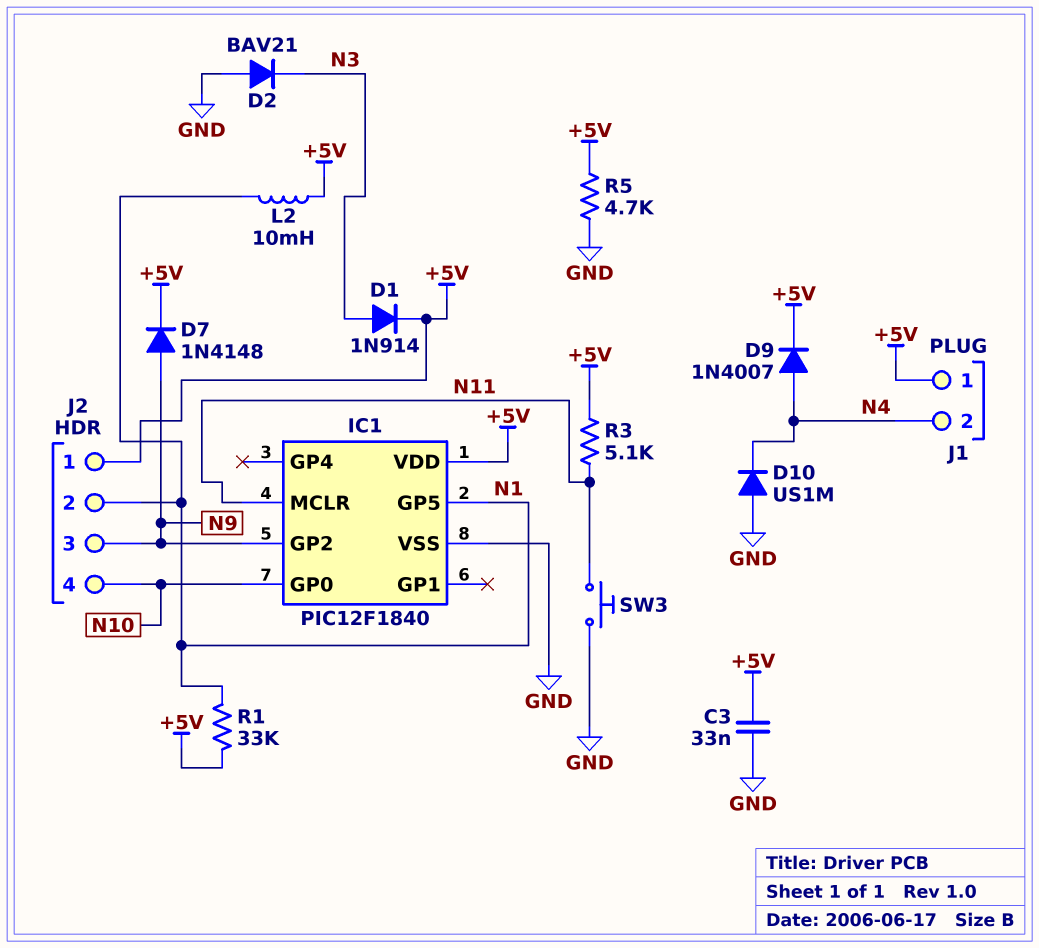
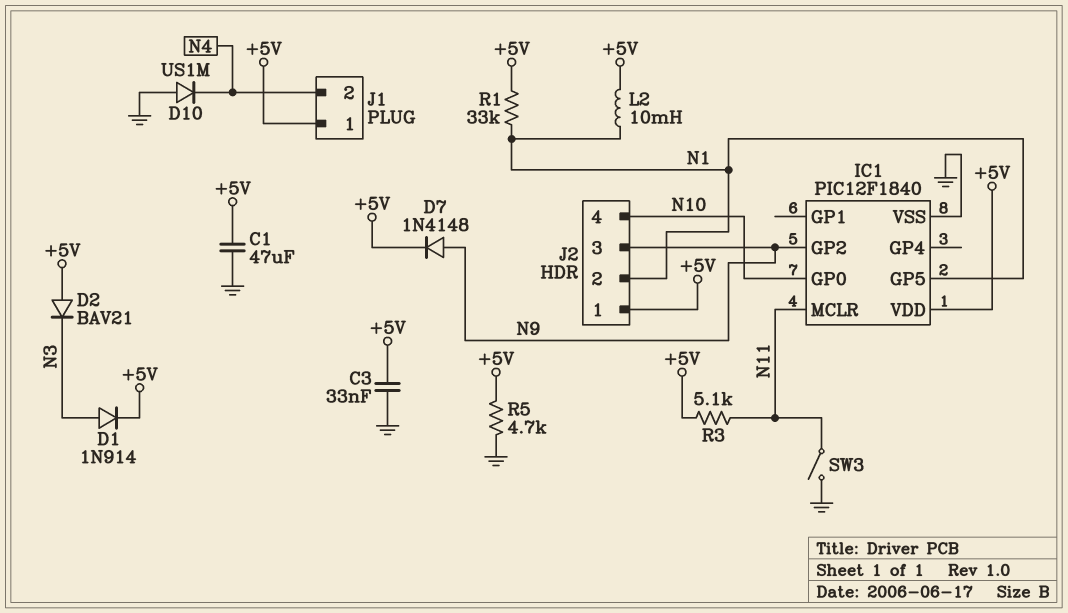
C1: none -> 47uF (+5V, GND)
D2: diode BAV21 (A GND, K N3) -> diode BAV21 (A +5V, K N3)
D9: diode 1N4007 (A N4, K +5V) -> none
SW3: button (GND, N11) -> switch (GND, N11)

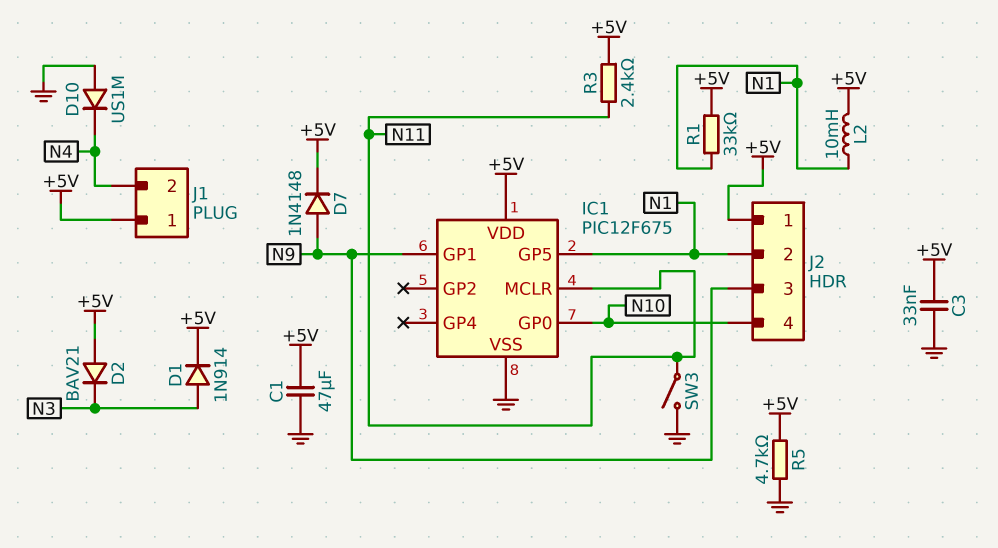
IC1: PIC12F1840 -> PIC12F675
IC1 pin GP1: none -> N9
IC1 pin GP2: N9 -> none
R3: 5.1k (+5V, N11) -> 2.4k (+5V, N11)

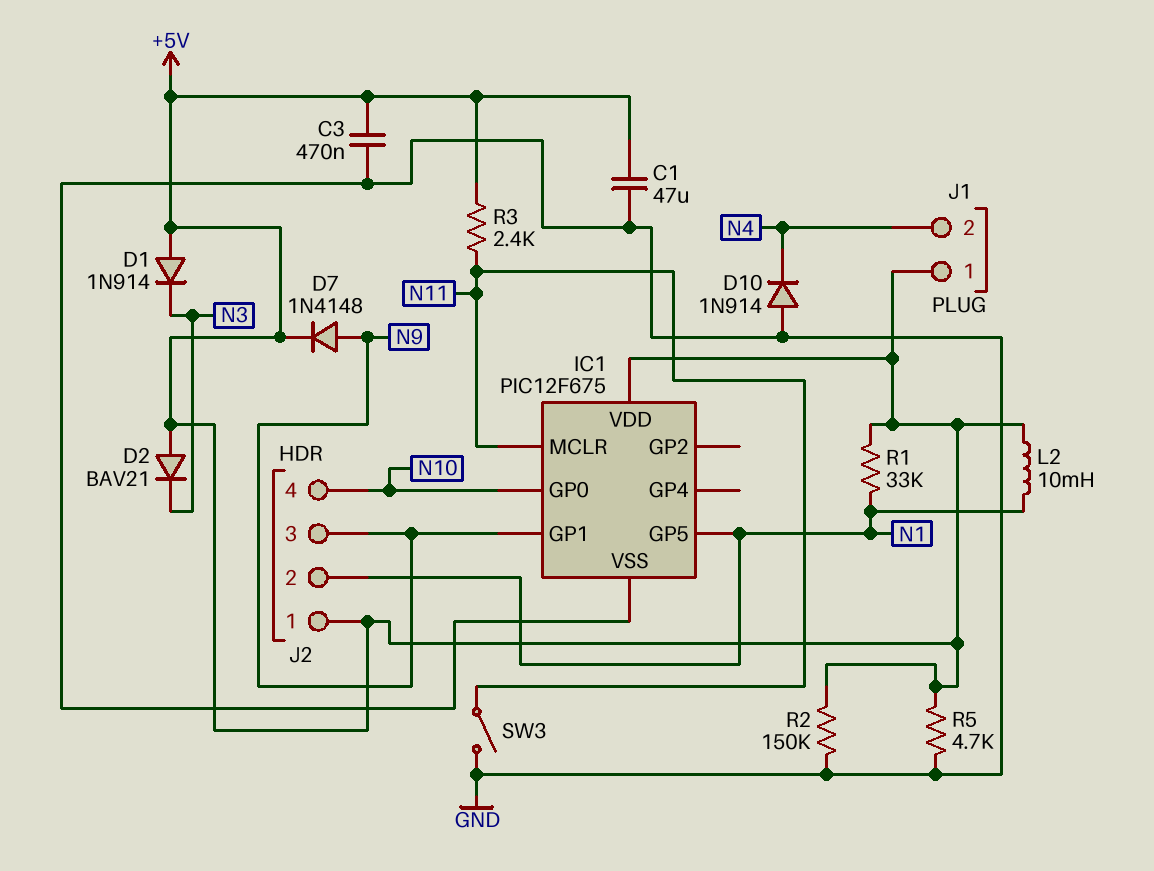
C3: 33nF (+5V, GND) -> 470nF (+5V, GND)
D1: diode 1N914 (A N3, K +5V) -> diode 1N914 (A +5V, K N3)
D10: diode US1M (A GND, K N4) -> diode 1N914 (A GND, K N4)
R2: none -> 150k (+5V, GND)

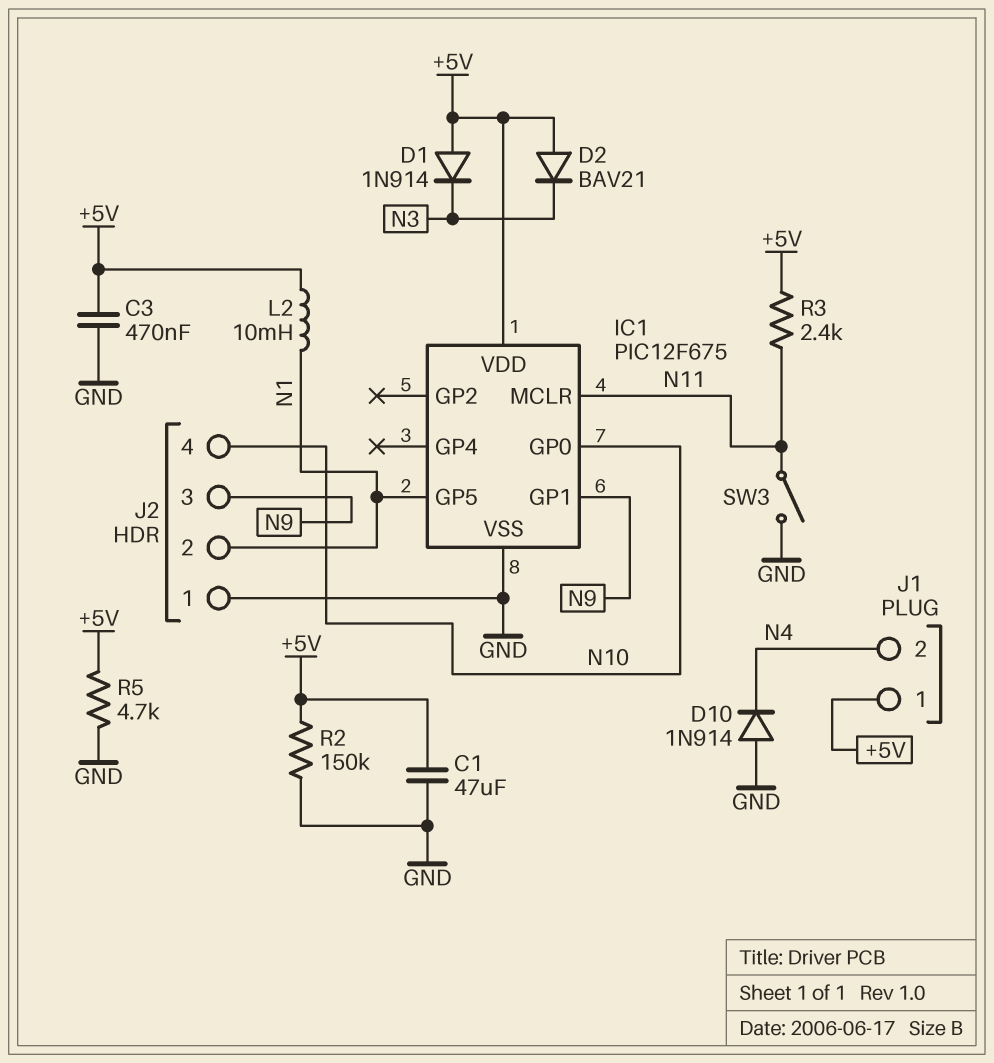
D7: diode 1N4148 (A N9, K +5V) -> none
J2 pin 1: +5V -> GND
R1: 33k (+5V, N1) -> none

